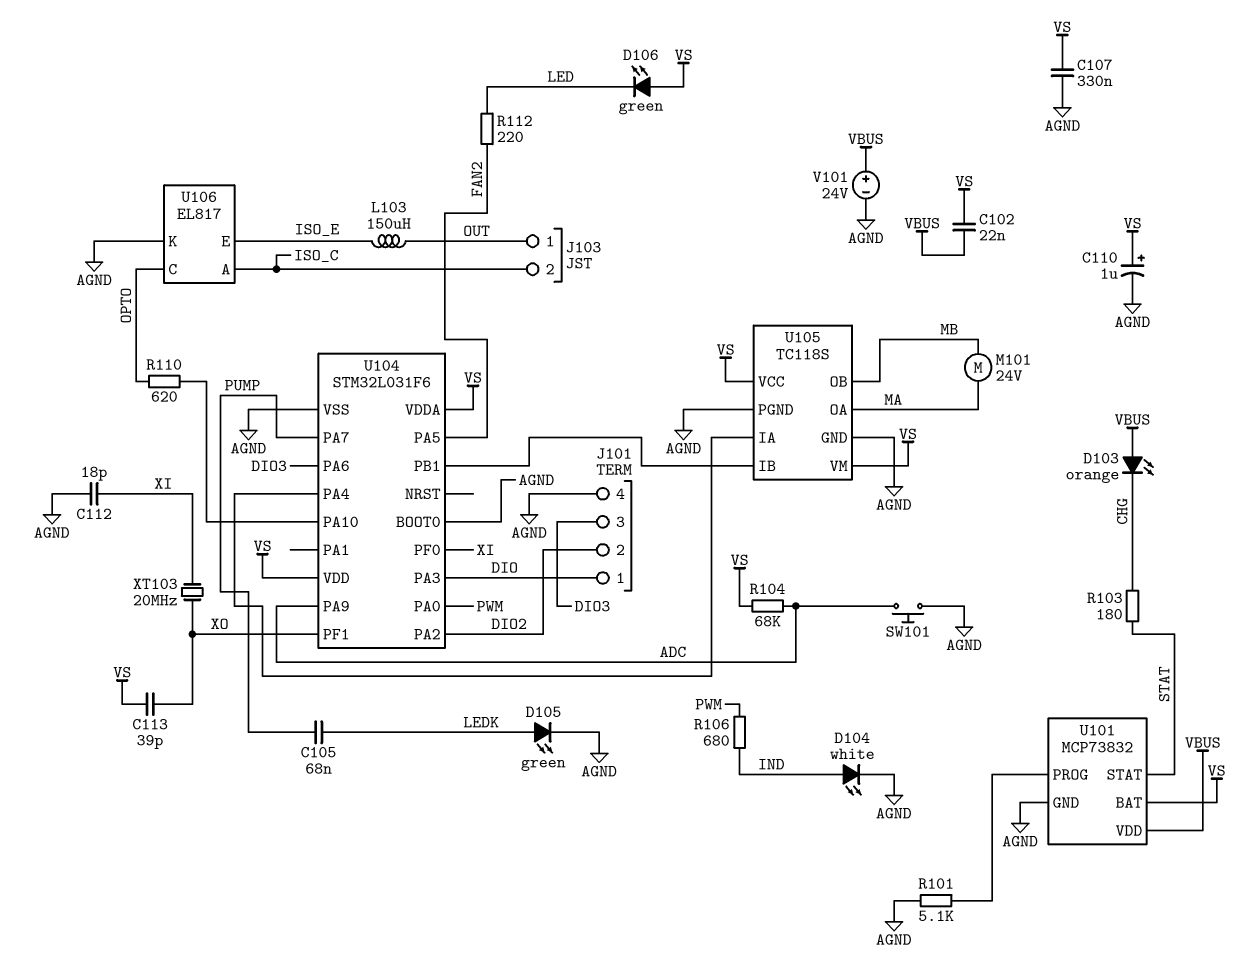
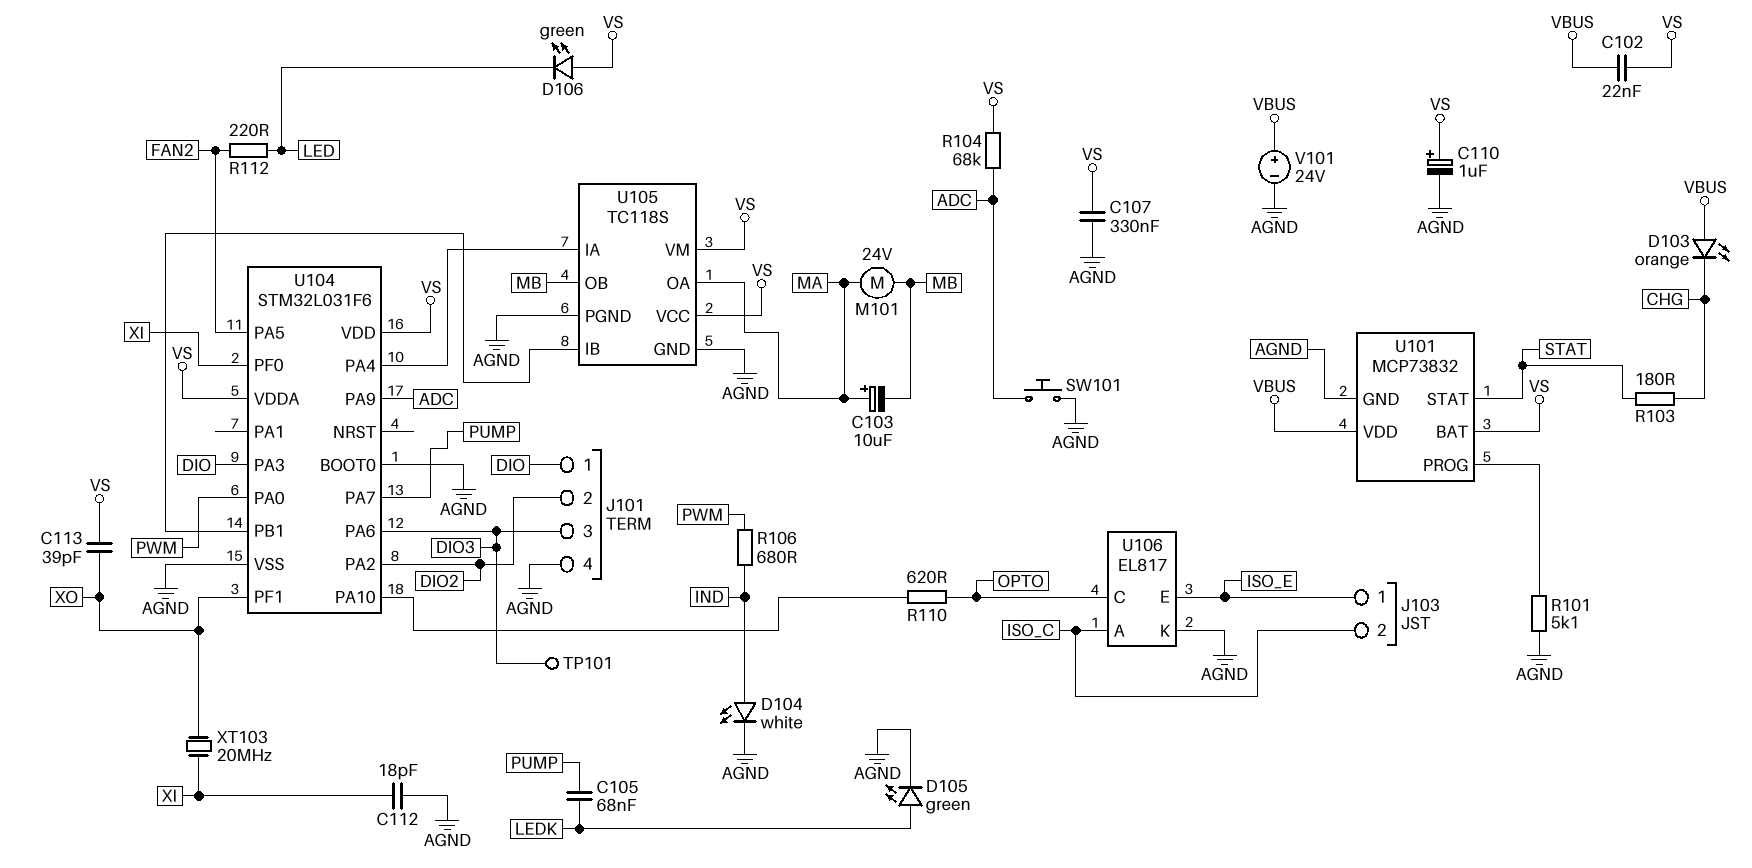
C103: none -> 10uF (plus MA, minus MB)
J103 pin 1: OUT -> ISO_E
L103: 150uH (ISO_E, OUT) -> none
TP101: none -> test point (DIO3)

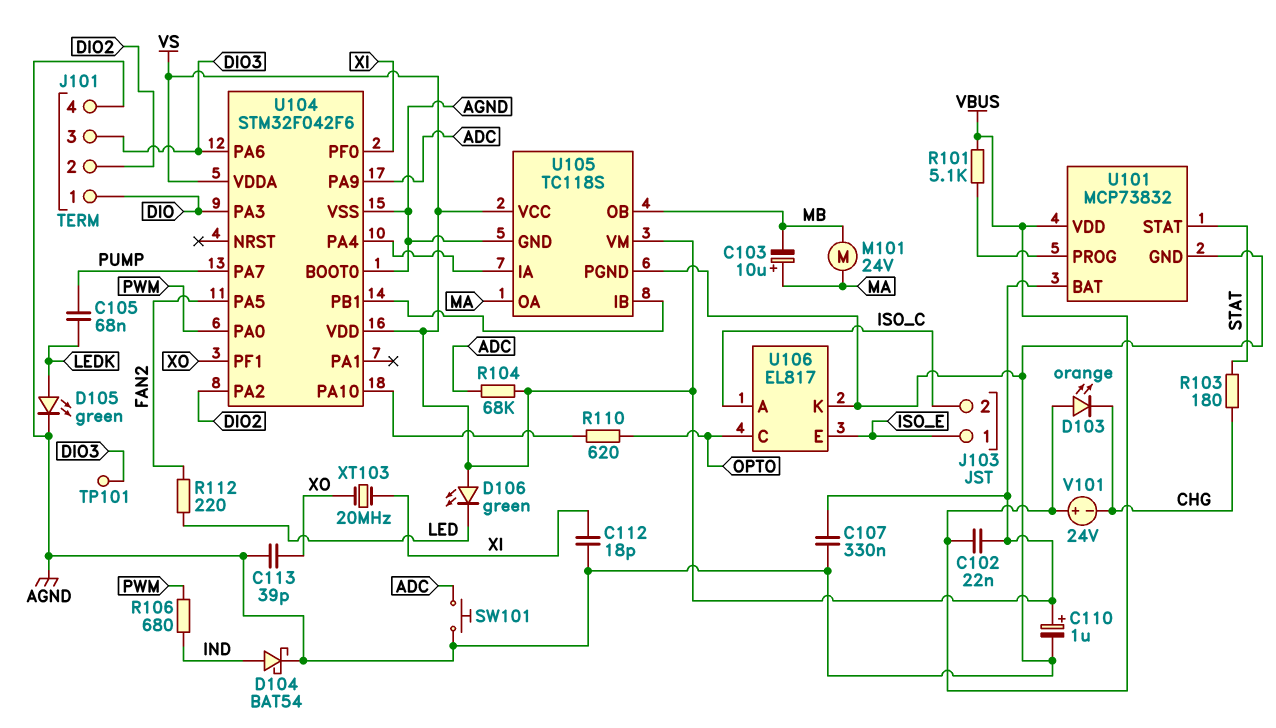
C113: 39pF (VS, XO) -> 39pF (AGND, XO)
D104: LED white (A IND, K AGND) -> schottky BAT54 (A IND, K AGND)
R101: 5.1k (AGND, U101/PROG) -> 5.1k (U101/PROG, VBUS)
U104: STM32L031F6 -> STM32F042F6
V101: 24V (plus VBUS, minus AGND) -> 24V (plus VBUS, minus CHG)

